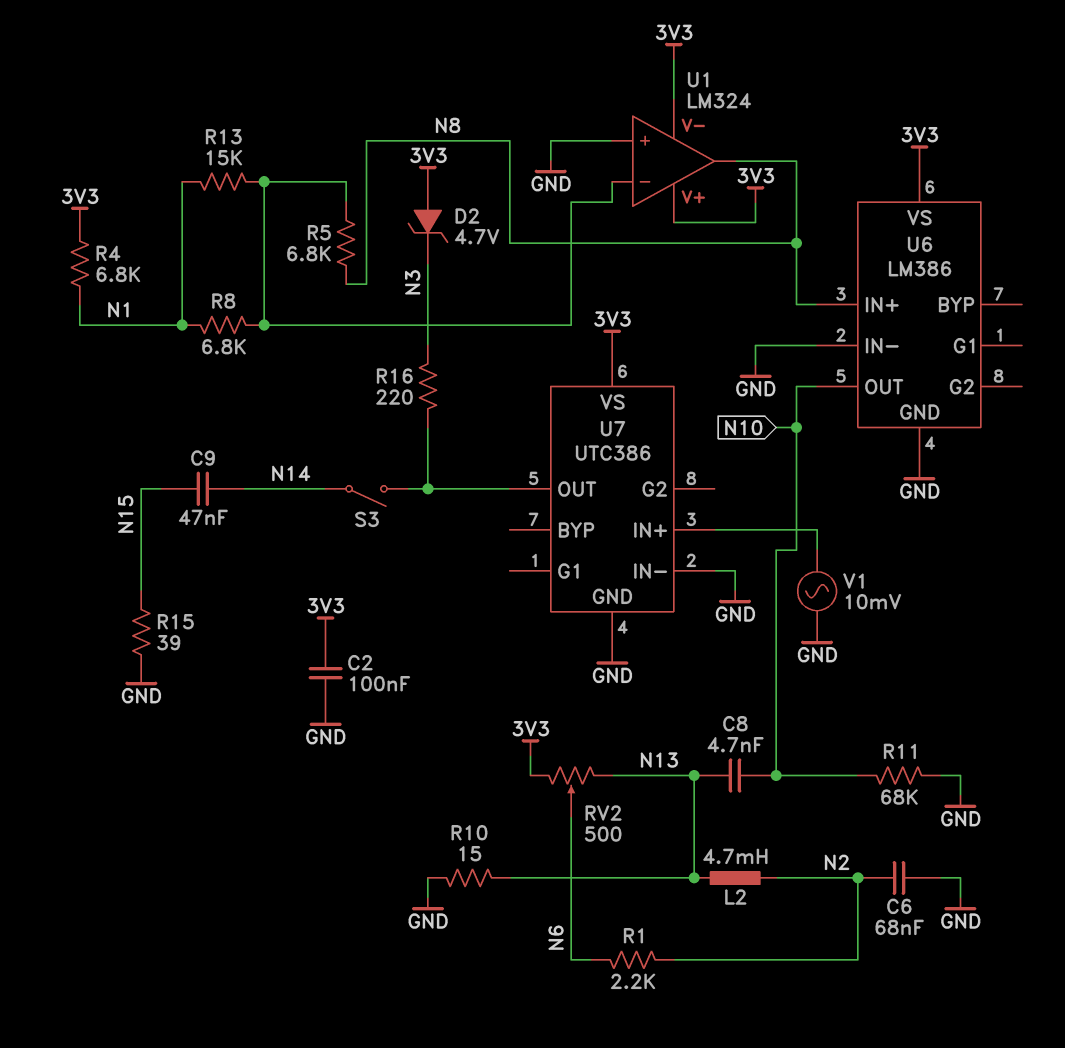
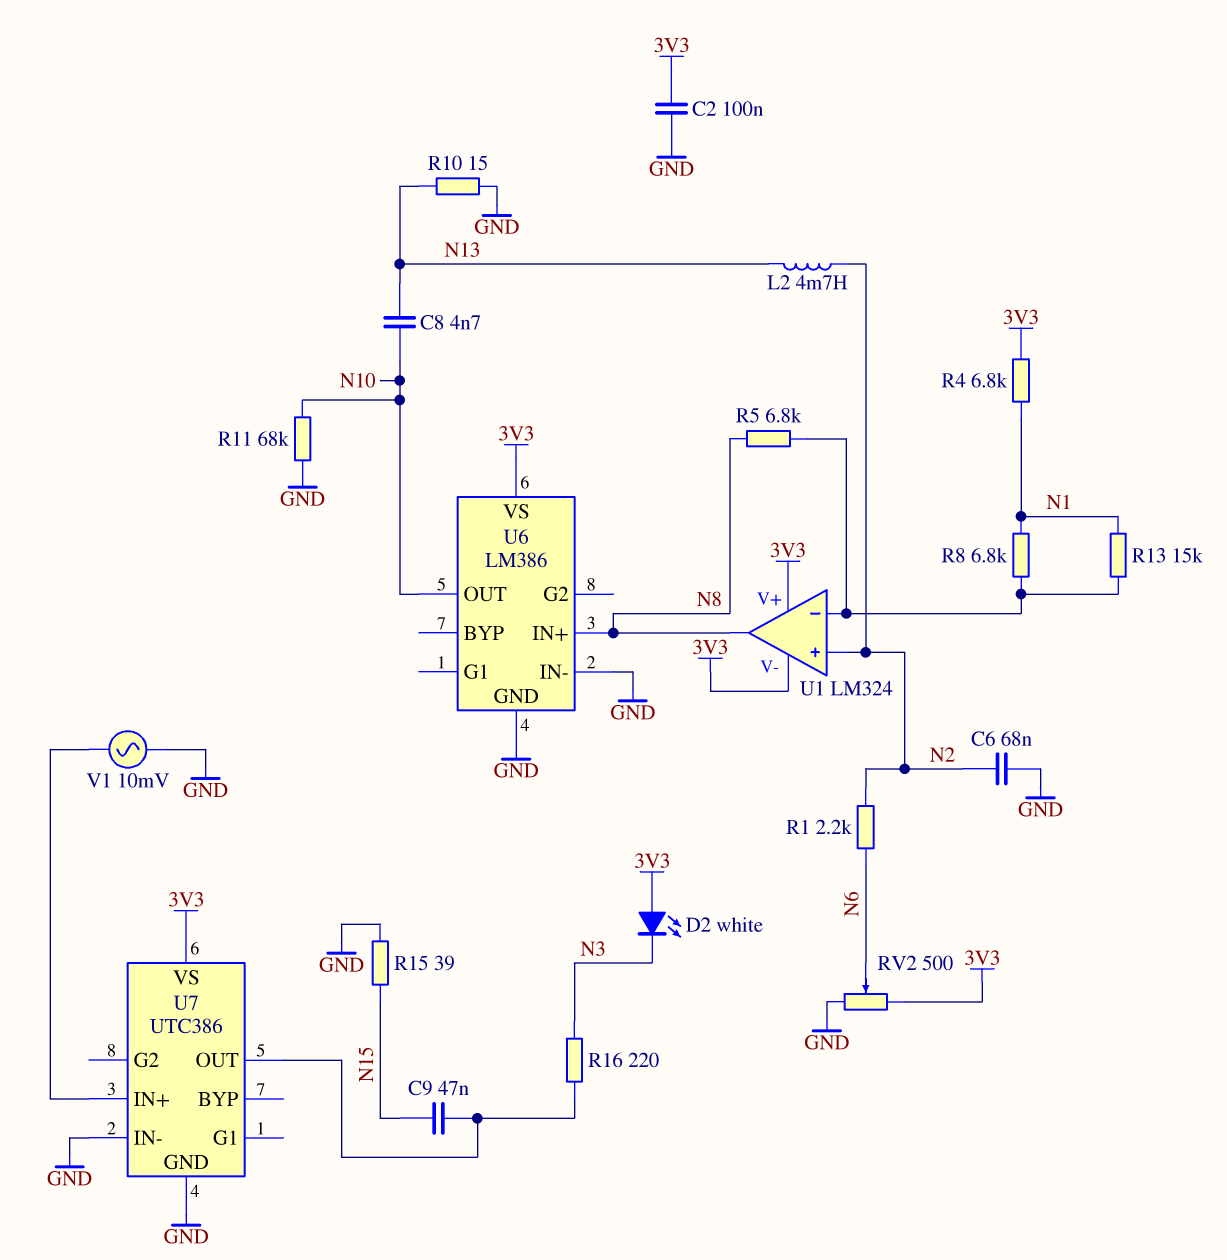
C9: 47nF (N14, N15) -> 47nF (N15, U7/OUT)
D2: zener 4.7V (A 3V3, K N3) -> LED white (A 3V3, K N3)
RV2: 500 (3V3, N13, wiper N6) -> 500 (3V3, GND, wiper N6)
S3: switch (N14, U7/OUT) -> none
U1 pin in+: GND -> N2

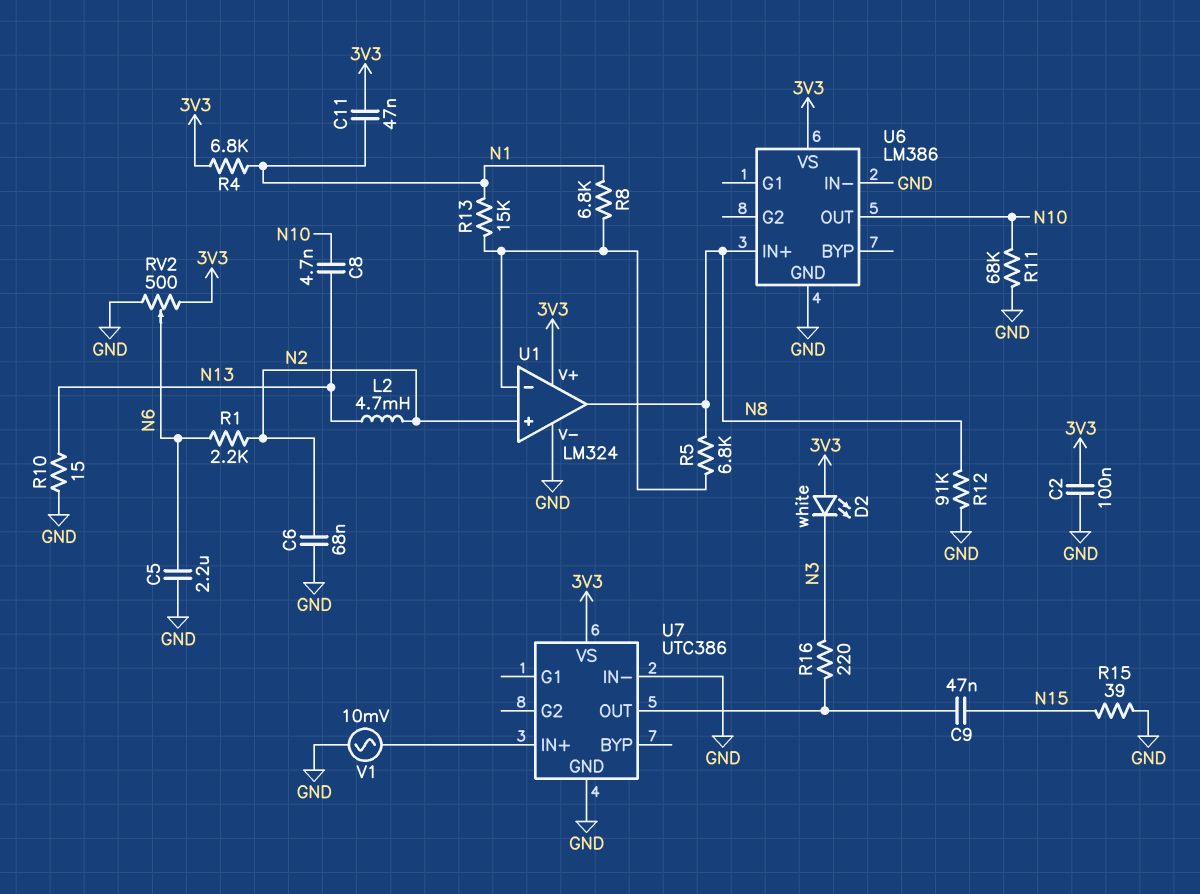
C5: none -> 2.2uF (GND, N6)
C11: none -> 47nF (3V3, N1)
R12: none -> 91k (GND, N8)
U1 pin V-: 3V3 -> GND

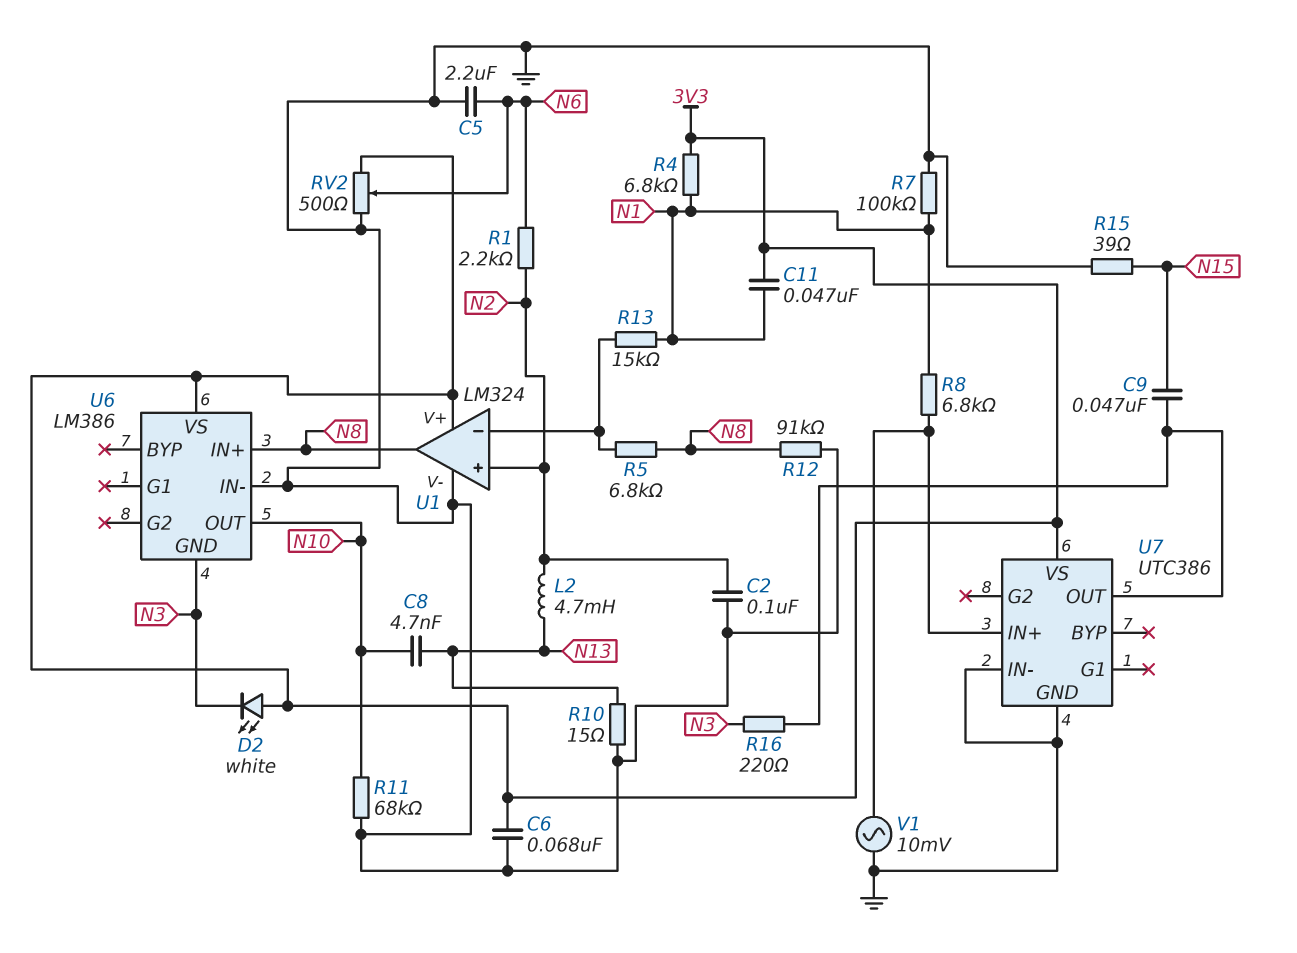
C2: 100nF (3V3, GND) -> 100nF (GND, N2)
C6: 68nF (GND, N2) -> 68nF (3V3, GND)
R7: none -> 100k (GND, N1)
R8: 6.8k (N1, U1/in-) -> 6.8k (N1, U7/IN+)
U6 pin GND: GND -> N3

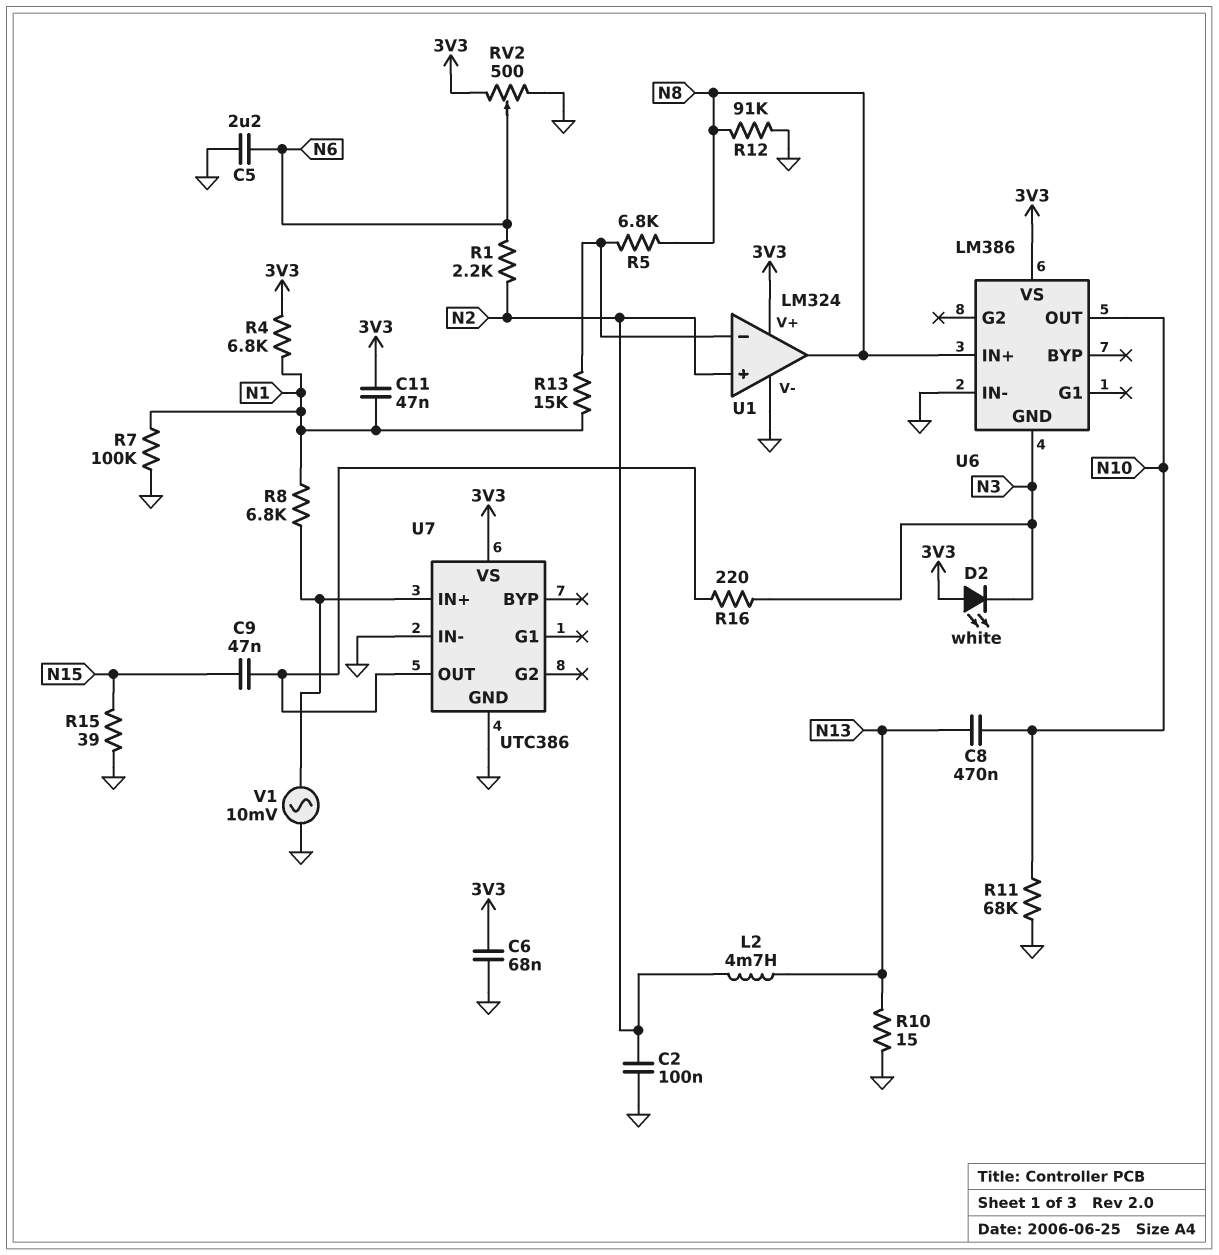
C8: 4.7nF (N10, N13) -> 470nF (N10, N13)

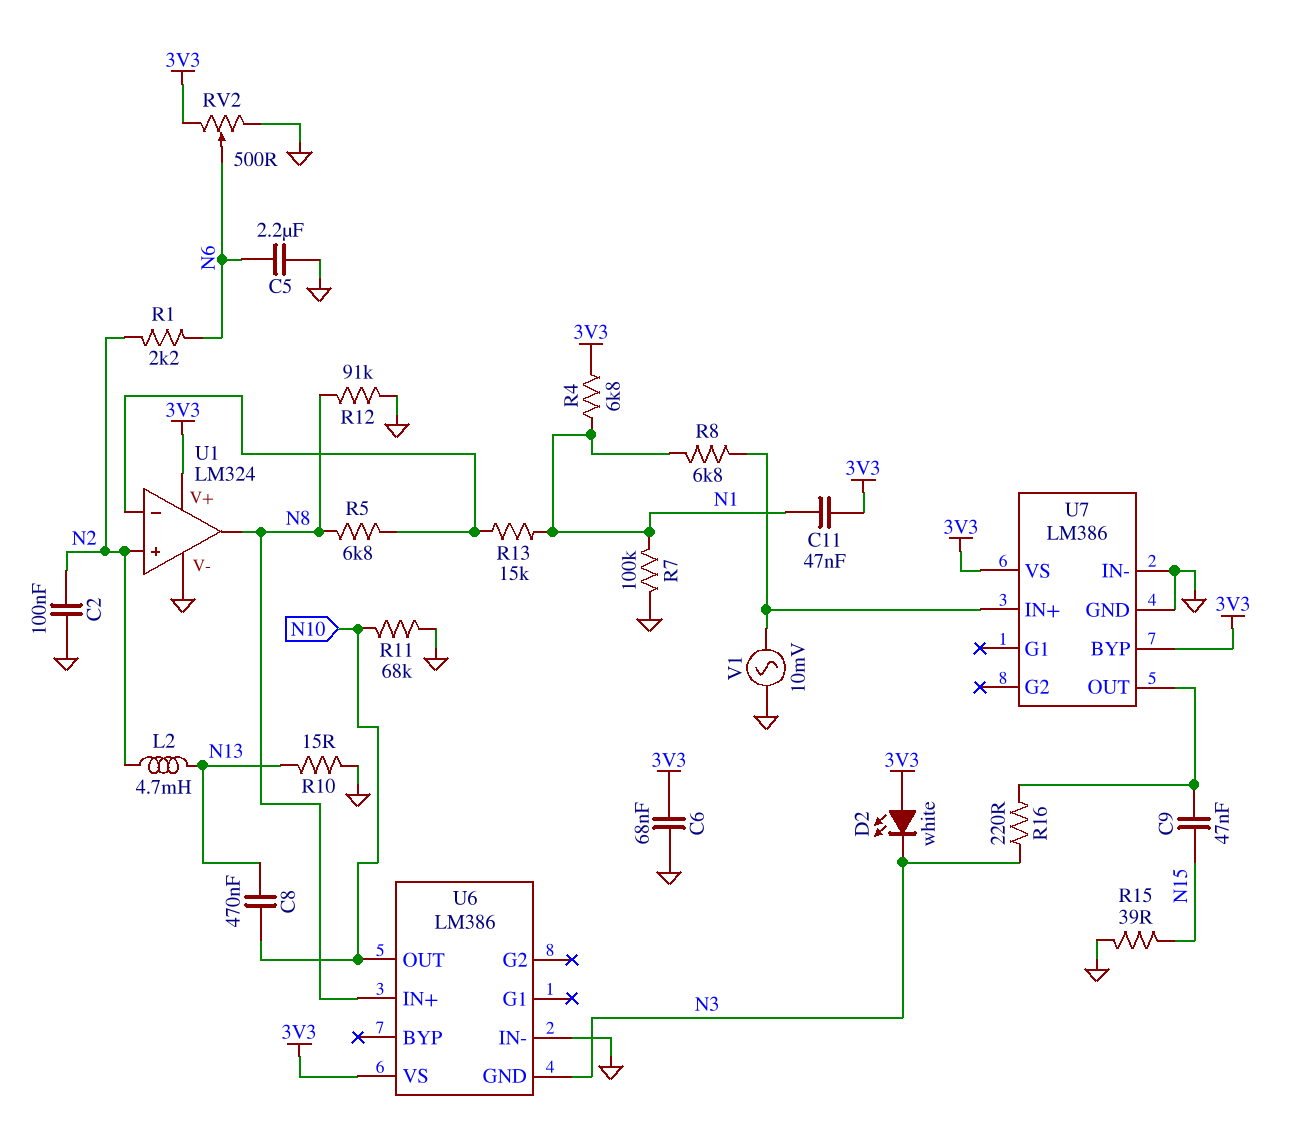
U7: UTC386 -> LM386
U7 pin BYP: none -> 3V3

